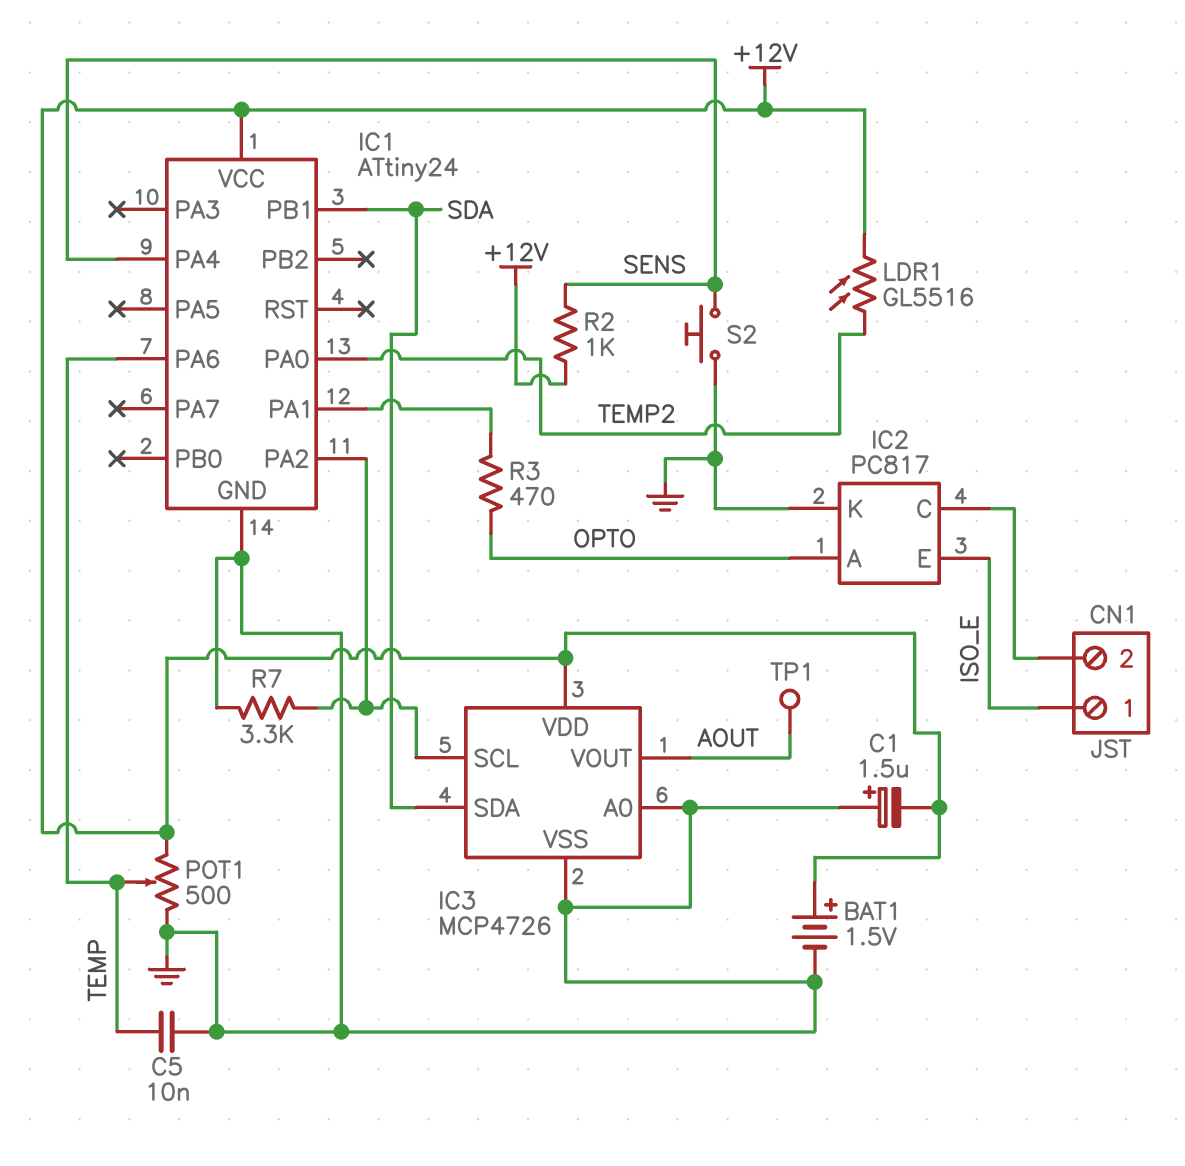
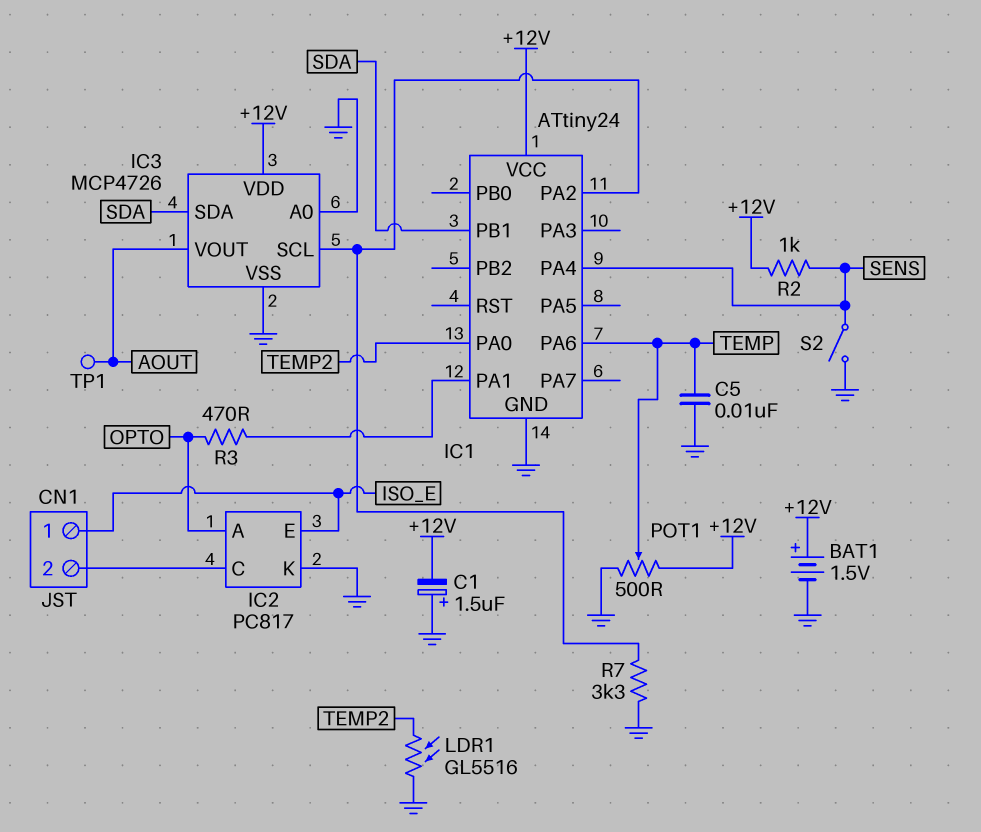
LDR1: GL5516 (+12V, TEMP2) -> GL5516 (GND, TEMP2)
S2: button (GND, SENS) -> switch (GND, SENS)

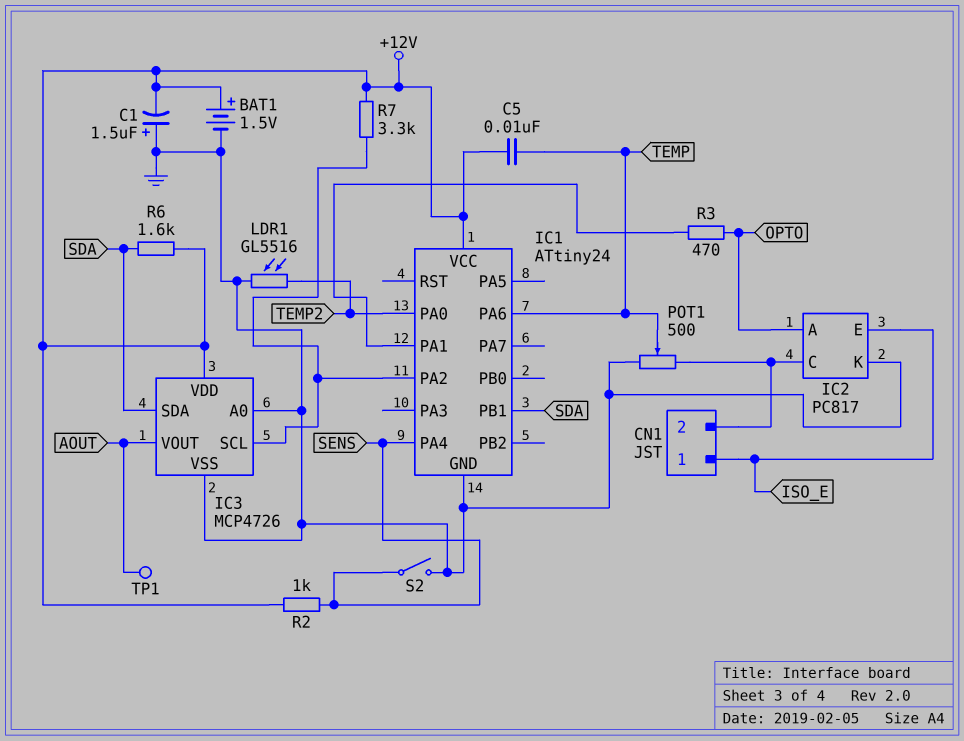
C5: 10nF (GND, TEMP) -> 10nF (+12V, TEMP)
POT1: 500 (+12V, GND, wiper TEMP) -> 500 (CN1/2, GND, wiper TEMP)
R6: none -> 1.6k (+12V, SDA)
R7: 3.3k (GND, IC1/PA2) -> 3.3k (+12V, IC1/PA2)

